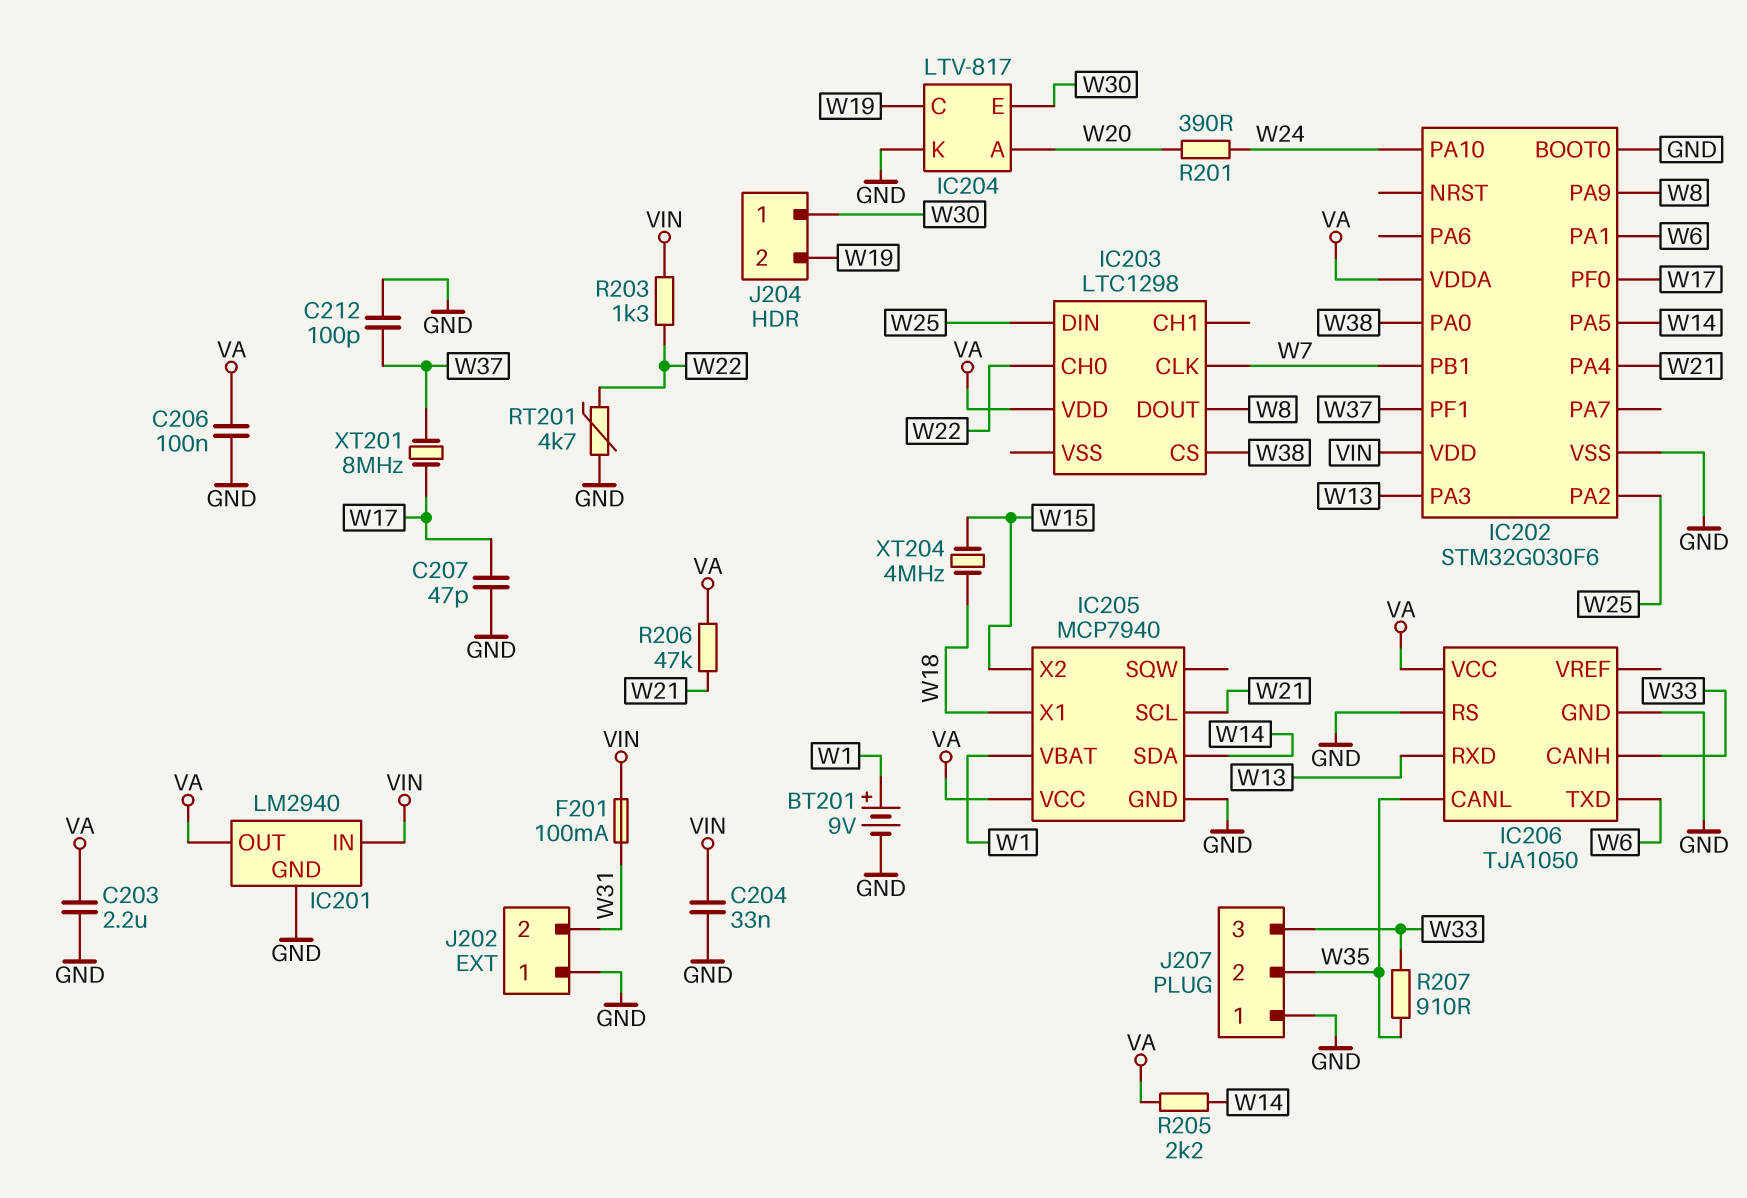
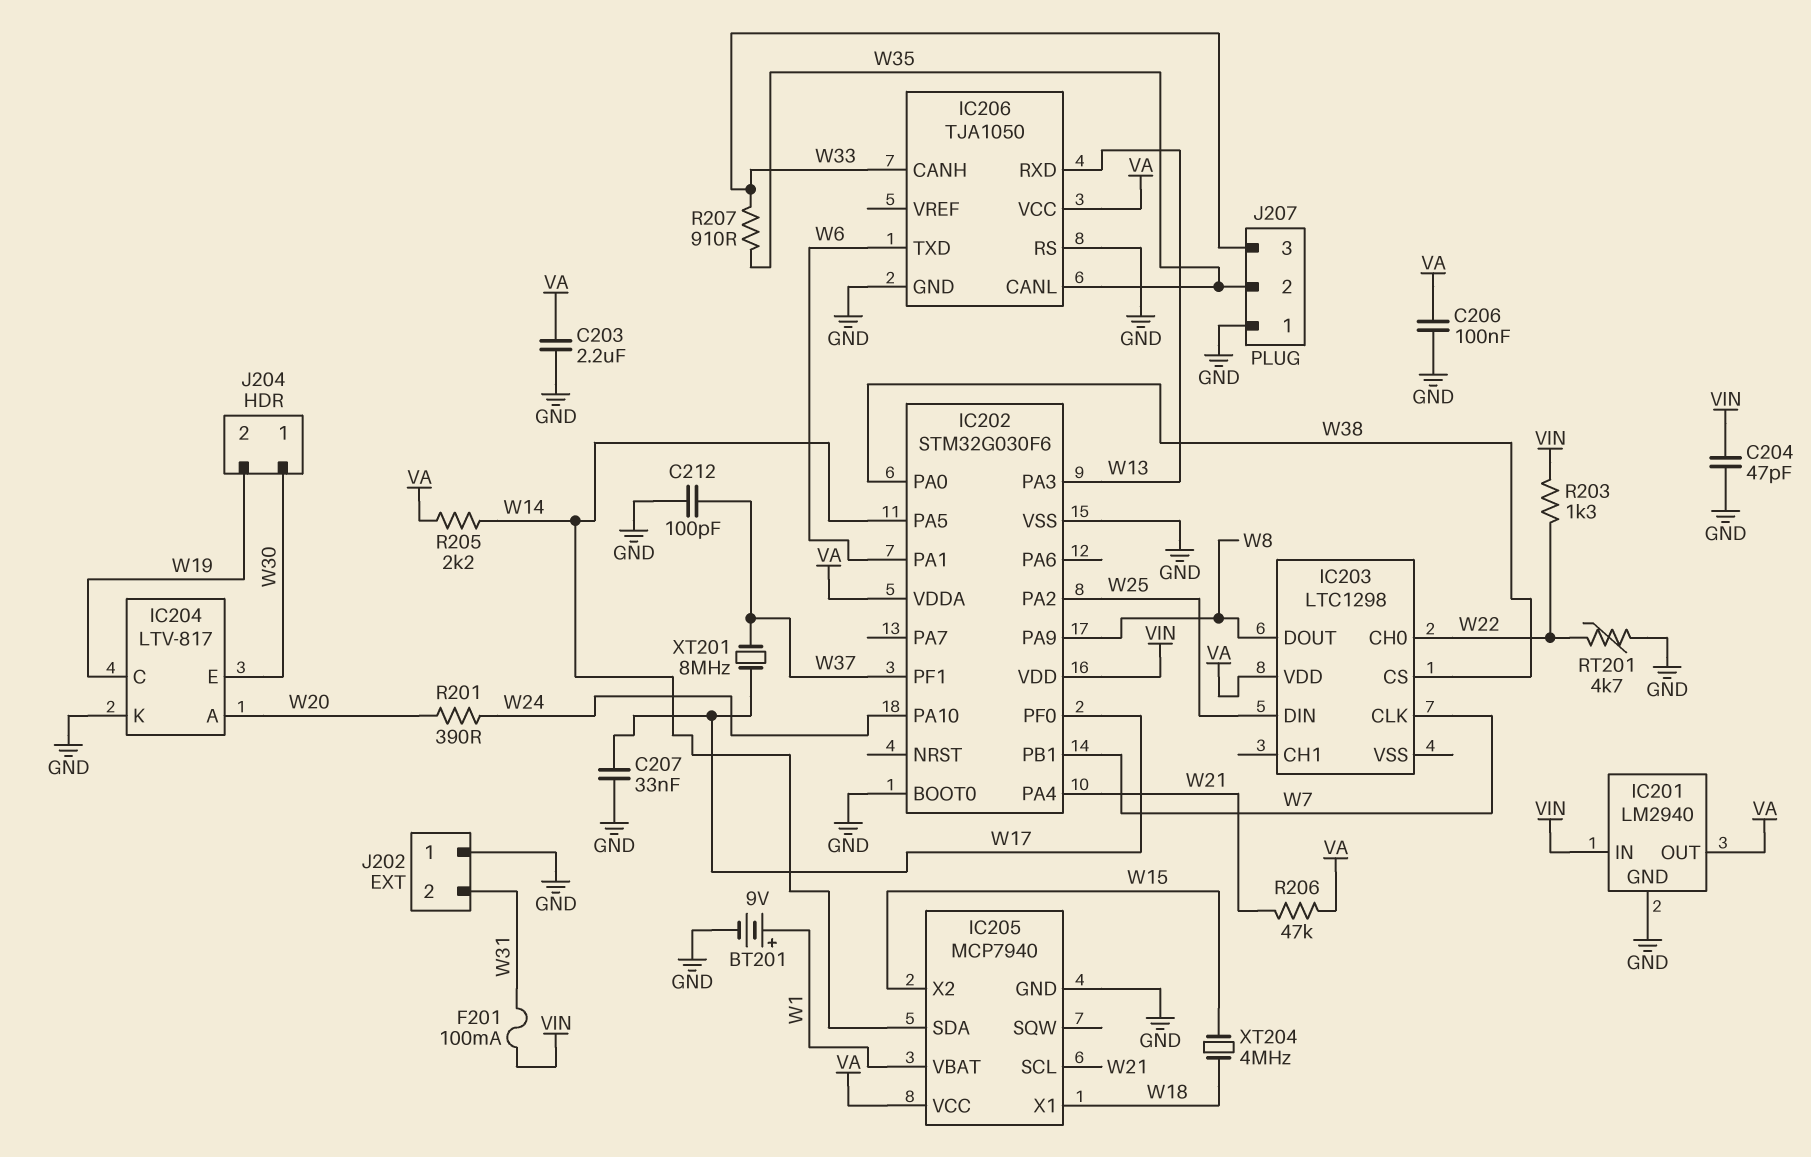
C204: 33nF (GND, VIN) -> 47pF (GND, VIN)
C207: 47pF (GND, W17) -> 33nF (GND, W17)

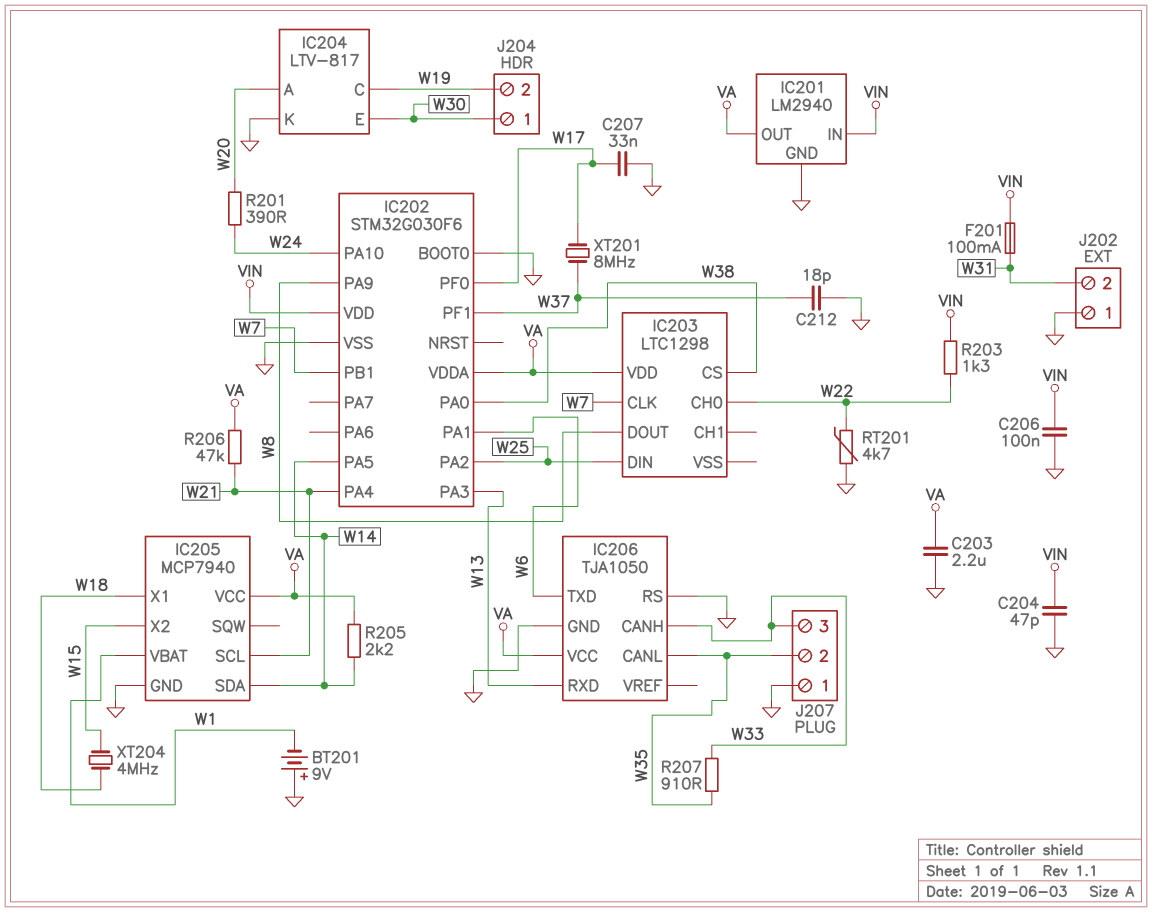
BT201: 9V (plus W1, minus GND) -> 9V (plus GND, minus W1)
C206: 100nF (GND, VA) -> 100nF (GND, VIN)
C212: 100pF (GND, W37) -> 18pF (GND, W37)

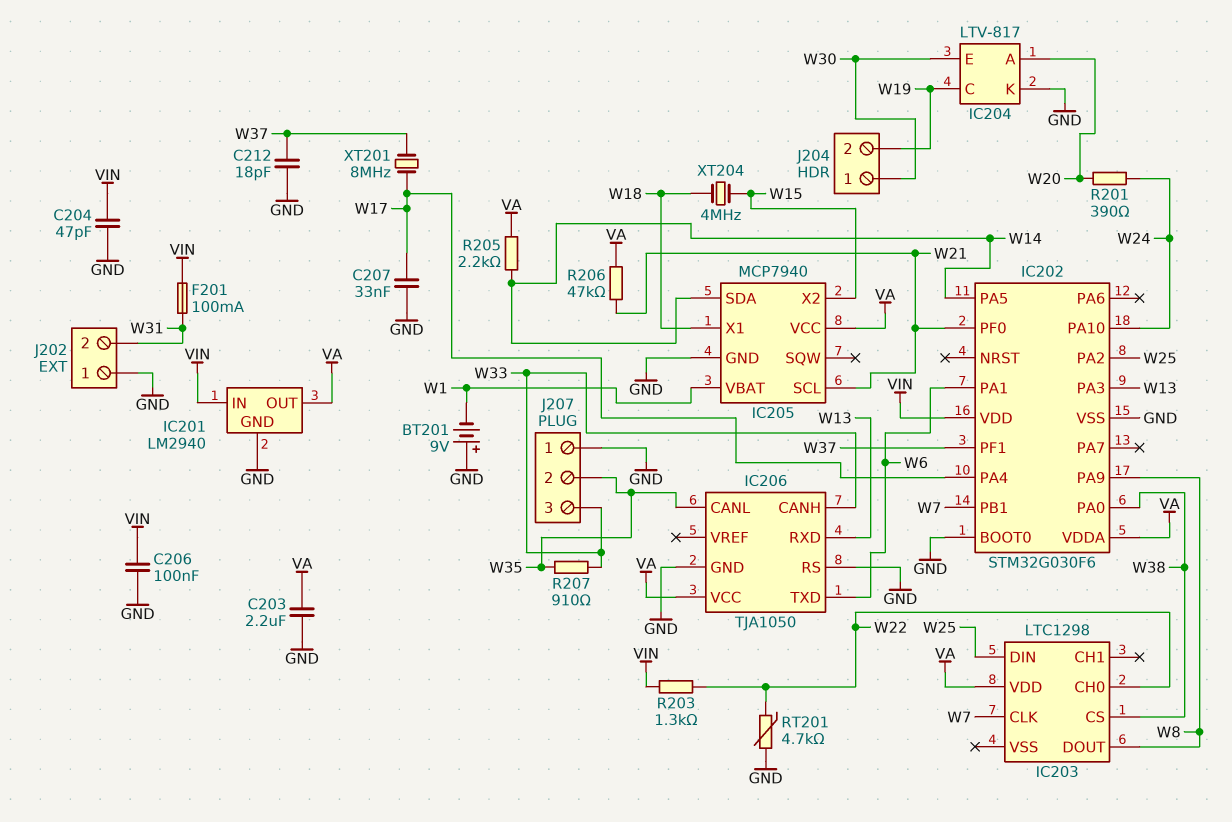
IC202 pin PA4: W21 -> W17
IC202 pin PF0: W17 -> W21

